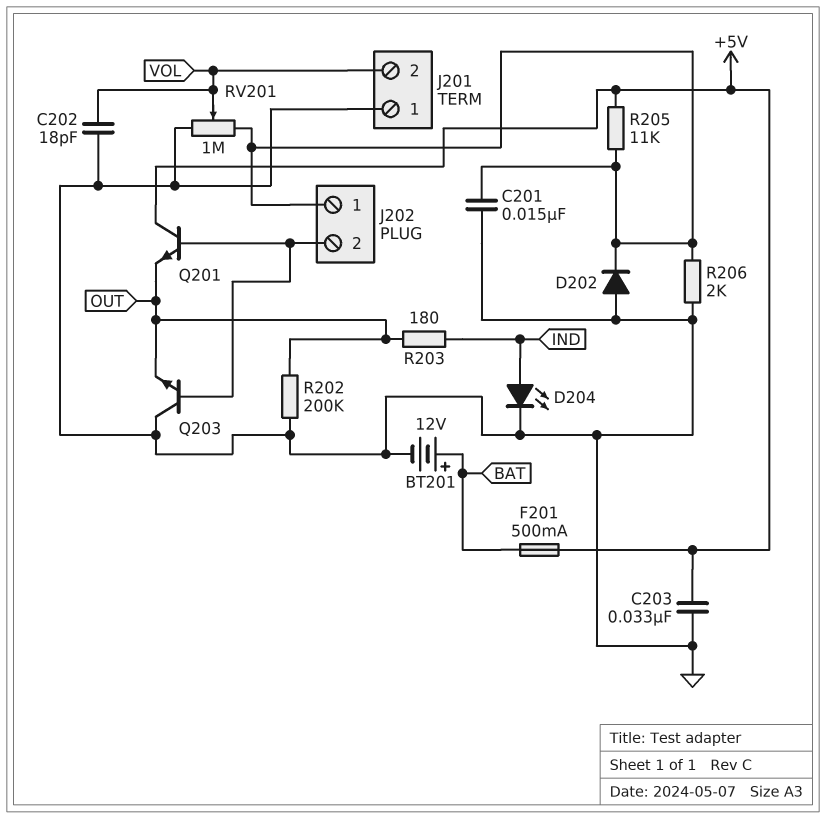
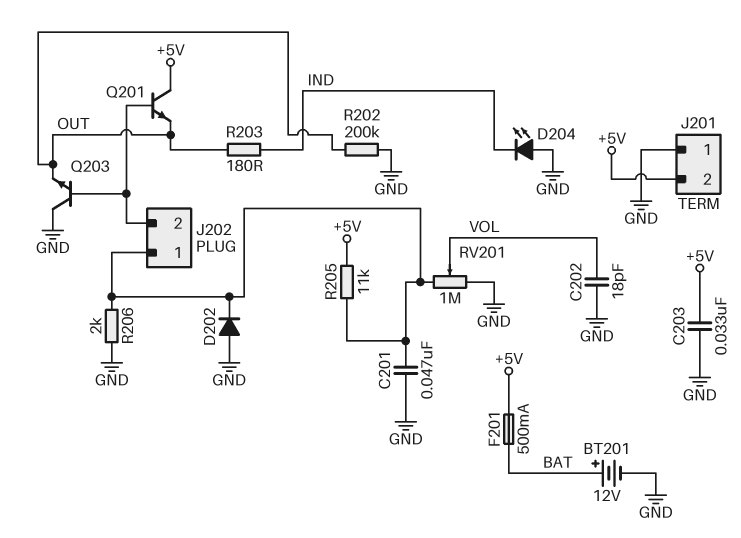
C201: 15nF (GND, J202/1) -> 47nF (GND, J202/1)
D204: LED (A IND, K GND) -> LED (A GND, K IND)
J201 pin 2: VOL -> +5V

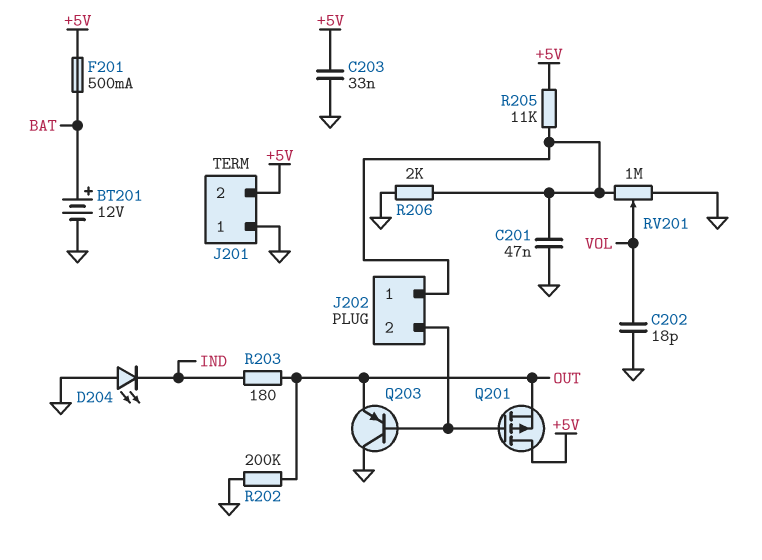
D202: diode (A GND, K J202/1) -> none
Q201: NPN (B J202/2, C +5V, E OUT) -> PMOS (G J202/2, D +5V, S OUT)
Q203: NPN (B J202/2, C GND, E OUT) -> PNP (B J202/2, C GND, E OUT)

